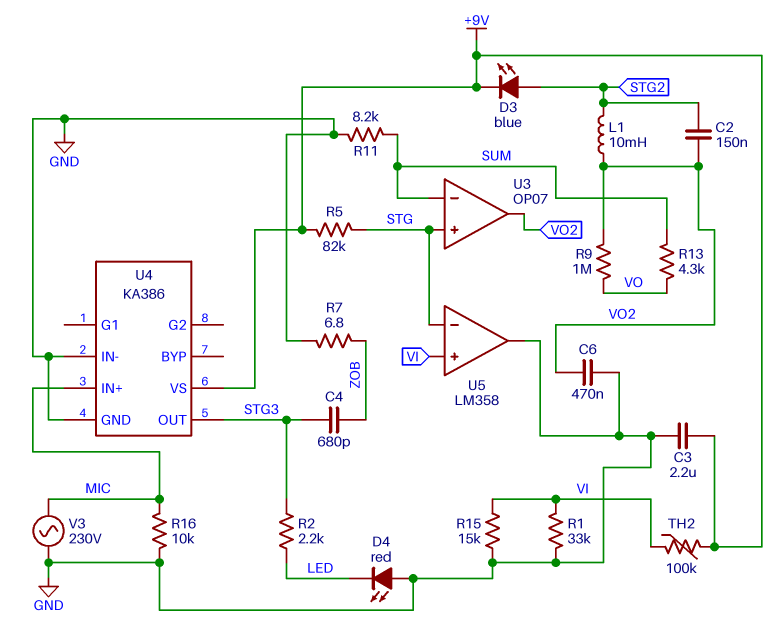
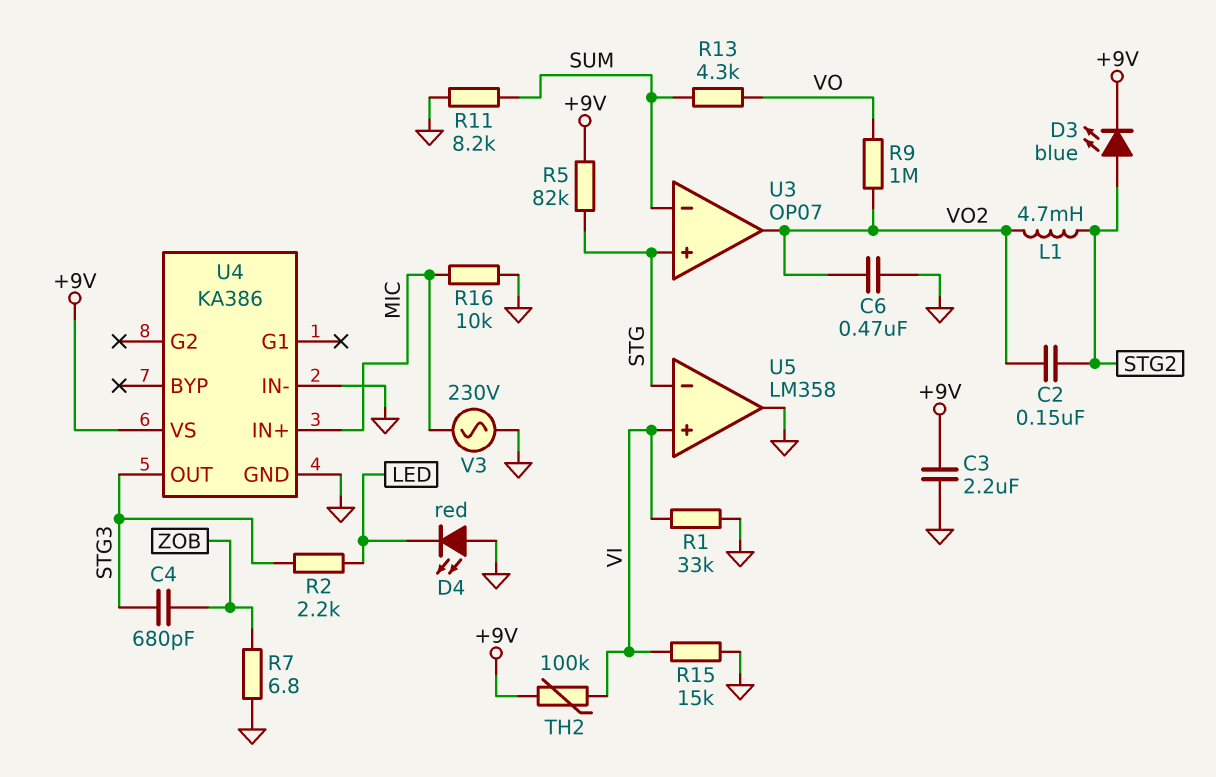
L1: 10mH (STG2, VO2) -> 4.7mH (STG2, VO2)

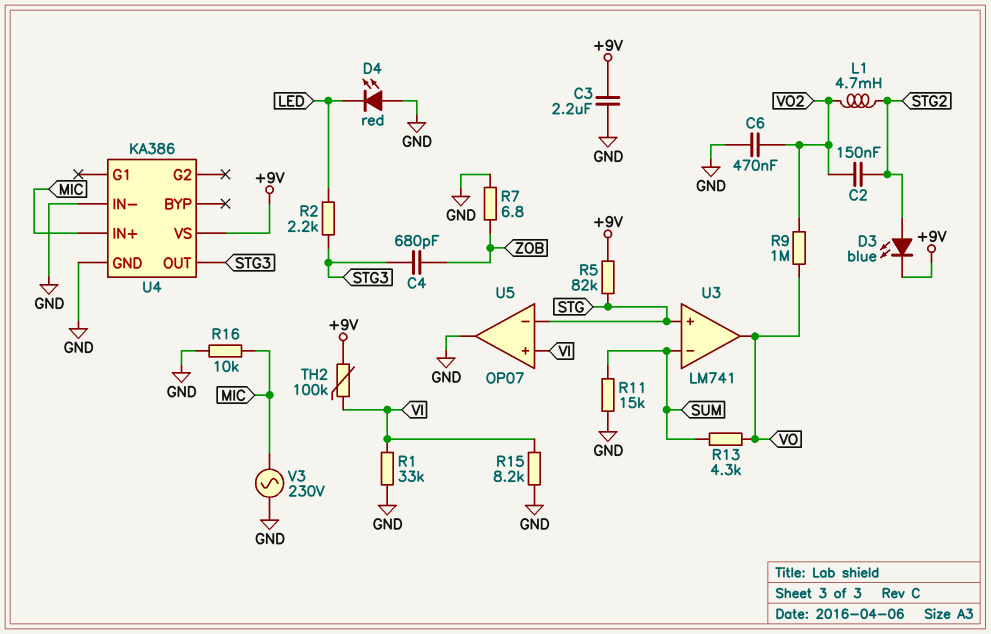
R11: 8.2k (GND, SUM) -> 15k (GND, SUM)
R15: 15k (GND, VI) -> 8.2k (GND, VI)
U3: OP07 -> LM741
U3 pin out: VO2 -> VO
U5: LM358 -> OP07

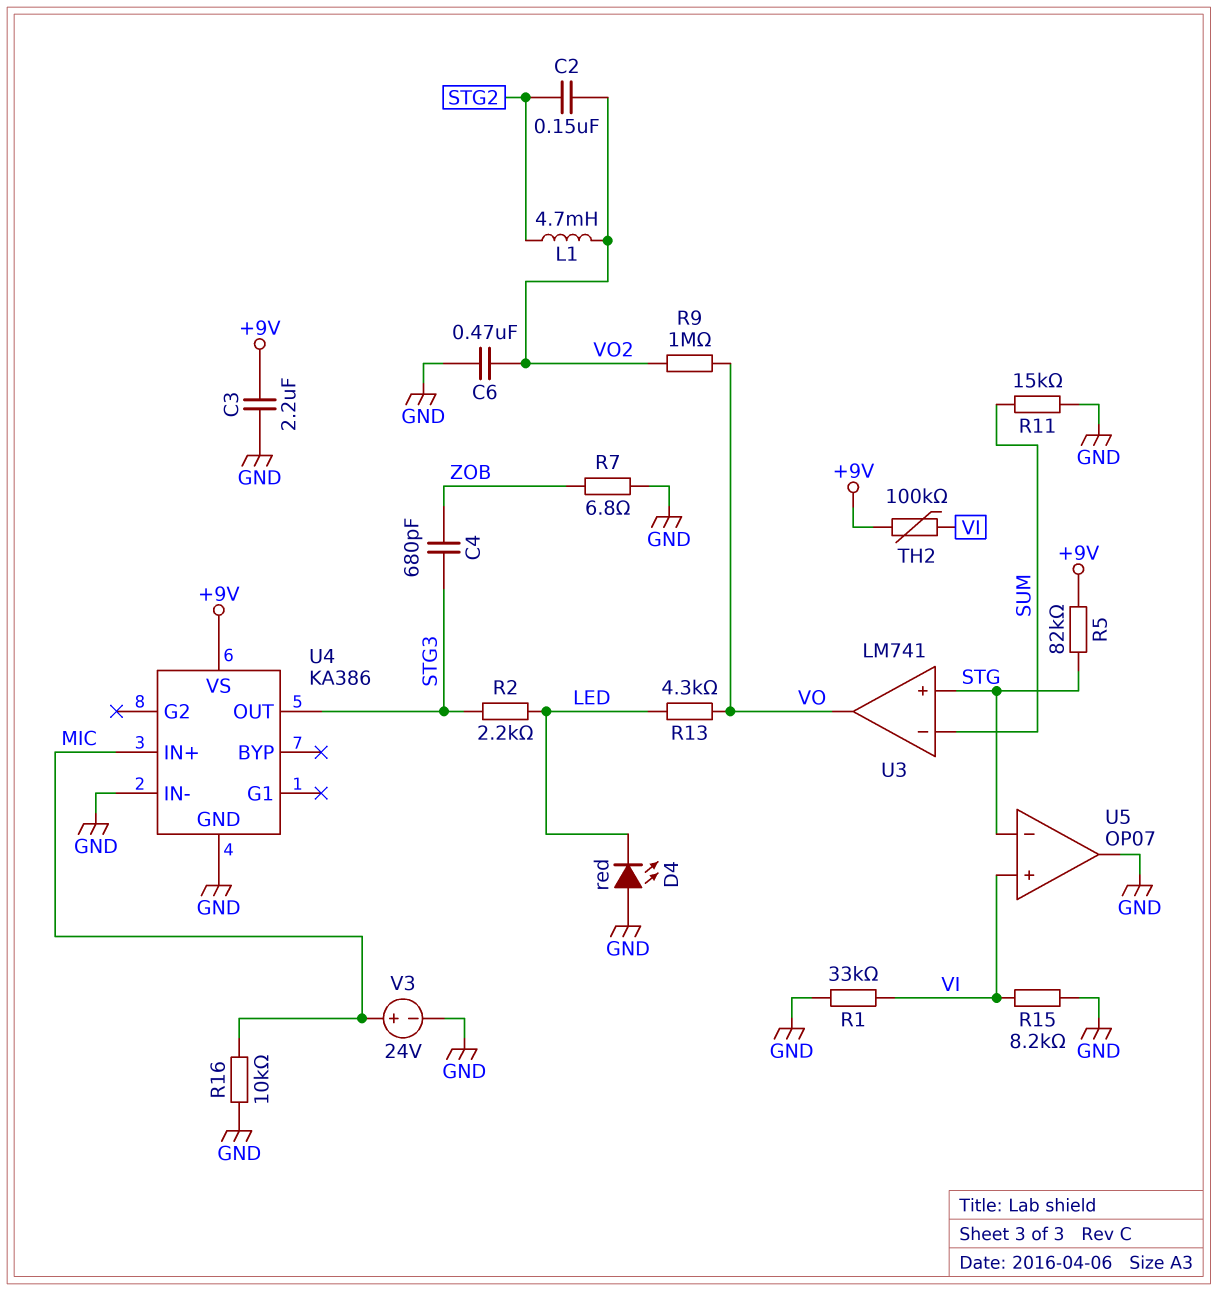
D3: LED blue (A STG2, K +9V) -> none
R13: 4.3k (SUM, VO) -> 4.3k (LED, VO)
V3: AC 230V (GND, MIC) -> 24V (plus MIC, minus GND)

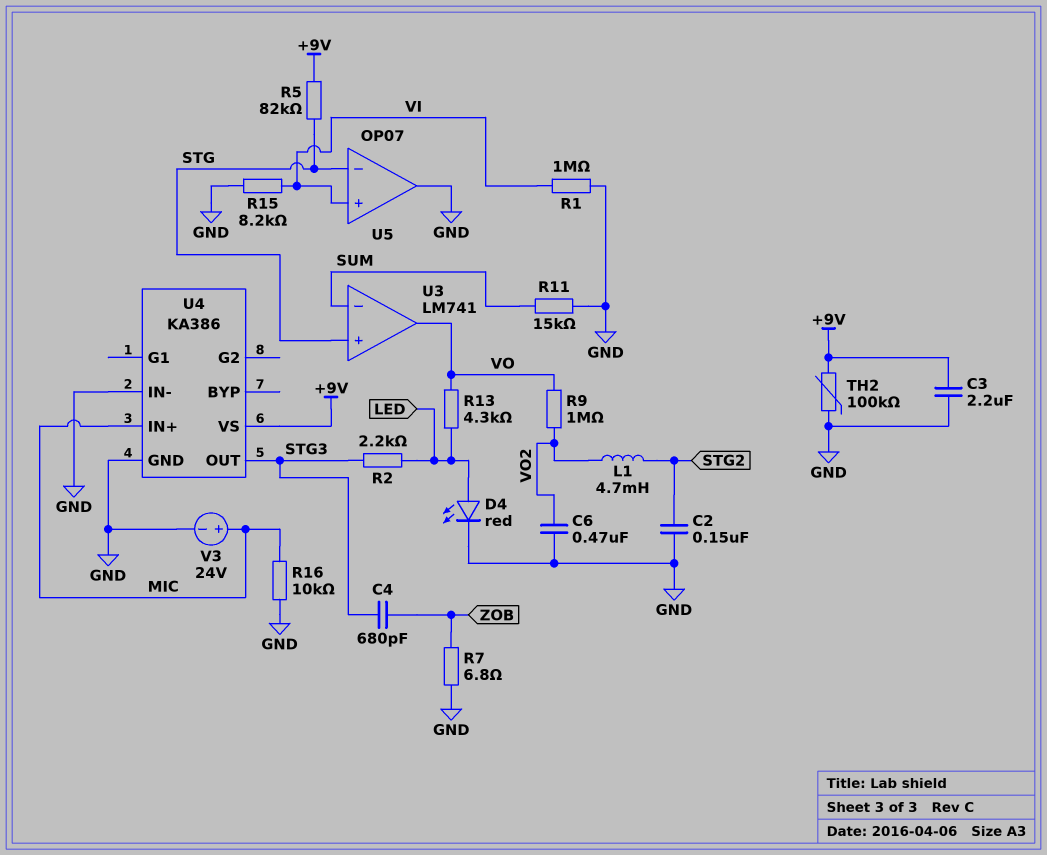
C2: 150nF (STG2, VO2) -> 150nF (GND, STG2)
D4: LED red (A GND, K LED) -> LED red (A LED, K GND)
R1: 33k (GND, VI) -> 1M (GND, VI)
TH2: 100k (+9V, VI) -> 100k (+9V, GND)

